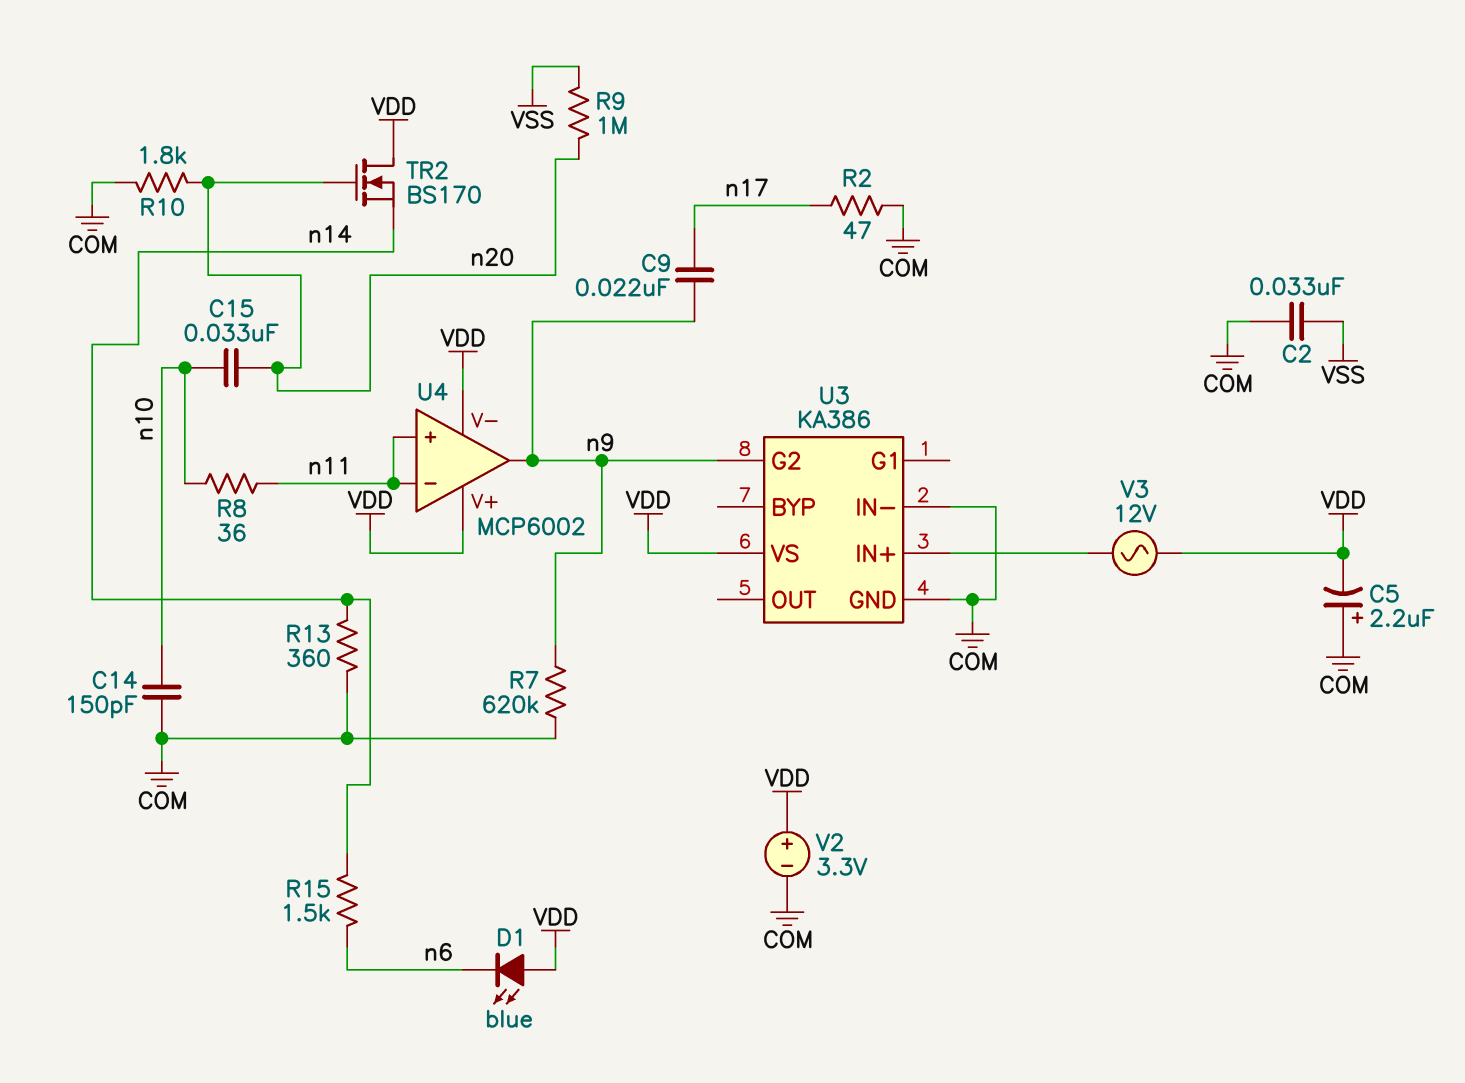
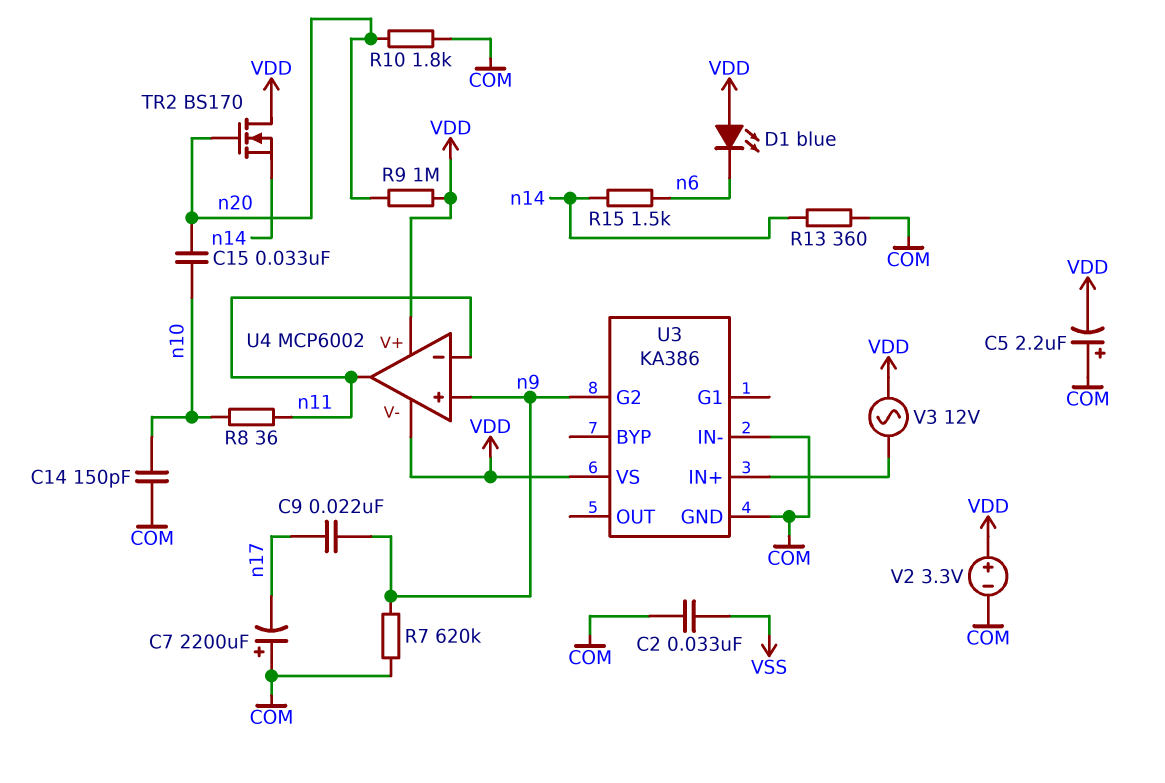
C7: none -> 2200uF (plus COM, minus n17)
R2: 47 (COM, n17) -> none
R9: 1M (VSS, n20) -> 1M (VDD, n20)
U4 pin in+: n11 -> n9
U4 pin out: n9 -> n11

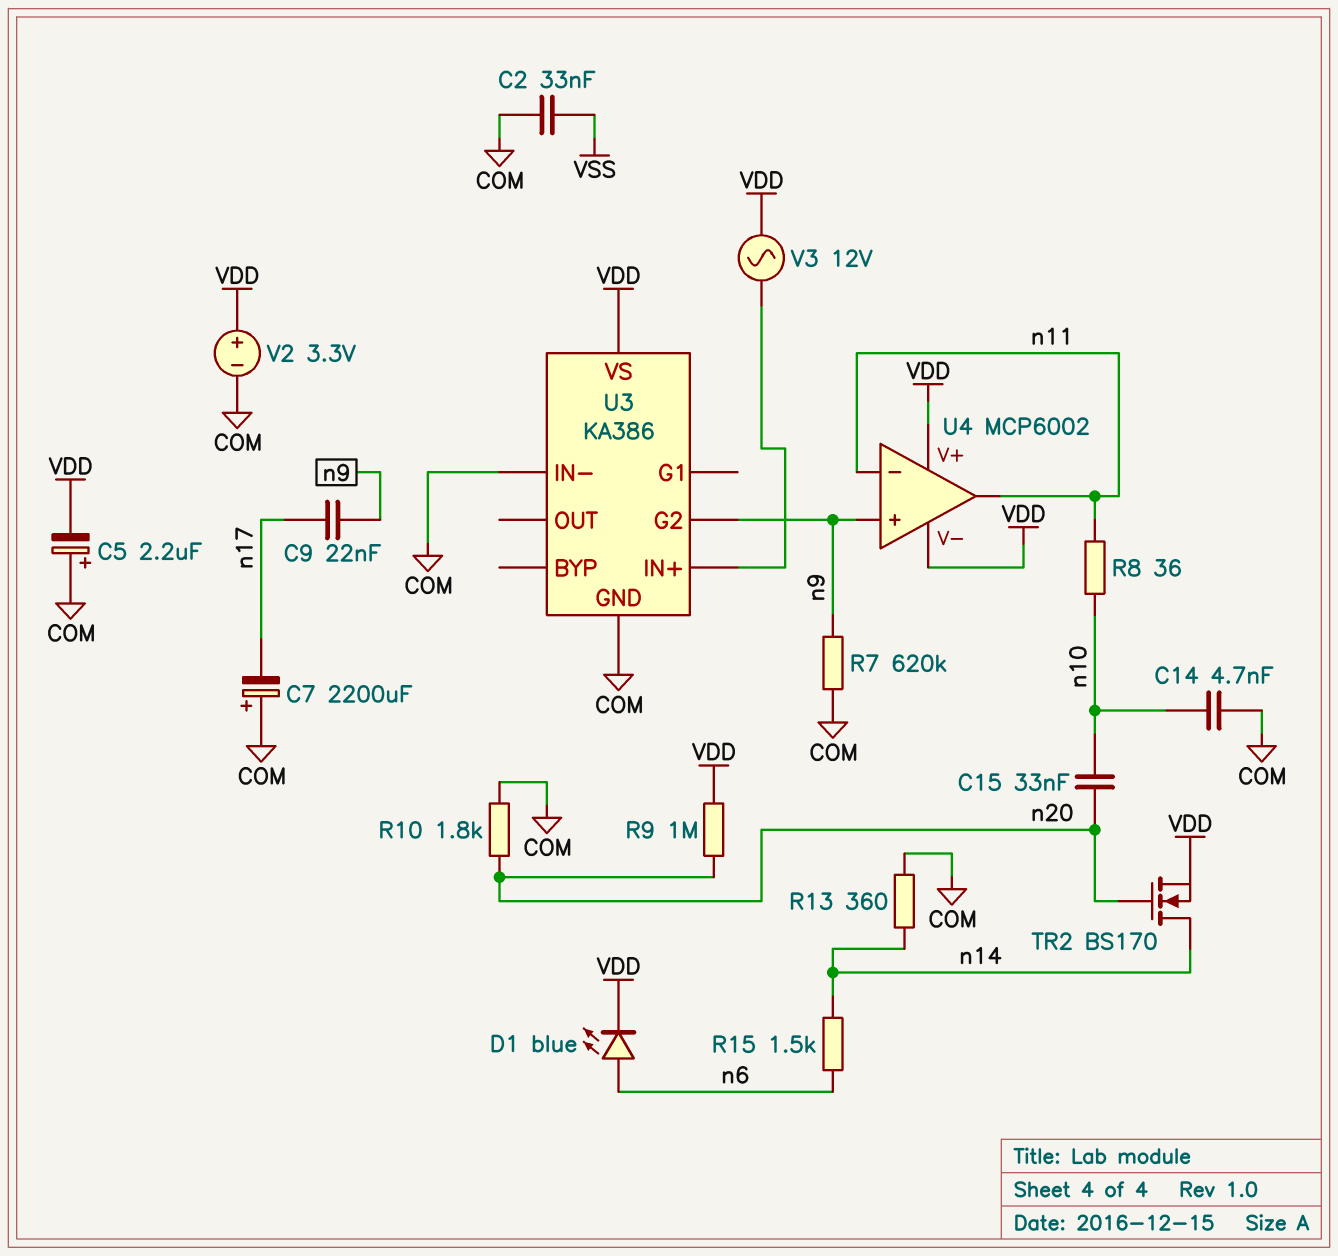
C14: 150pF (COM, n10) -> 4.7nF (COM, n10)
D1: LED blue (A VDD, K n6) -> LED blue (A n6, K VDD)
TR2: NMOS BS170 (G n20, D VDD, S n14) -> NMOS BS170 (G n20, D n14, S VDD)

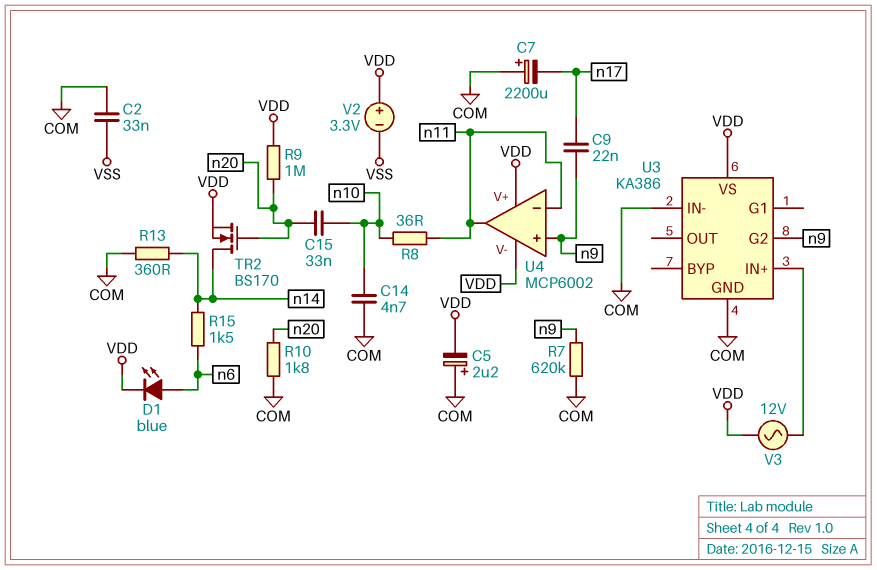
V2: 3.3V (plus VDD, minus COM) -> 3.3V (plus VDD, minus VSS)

